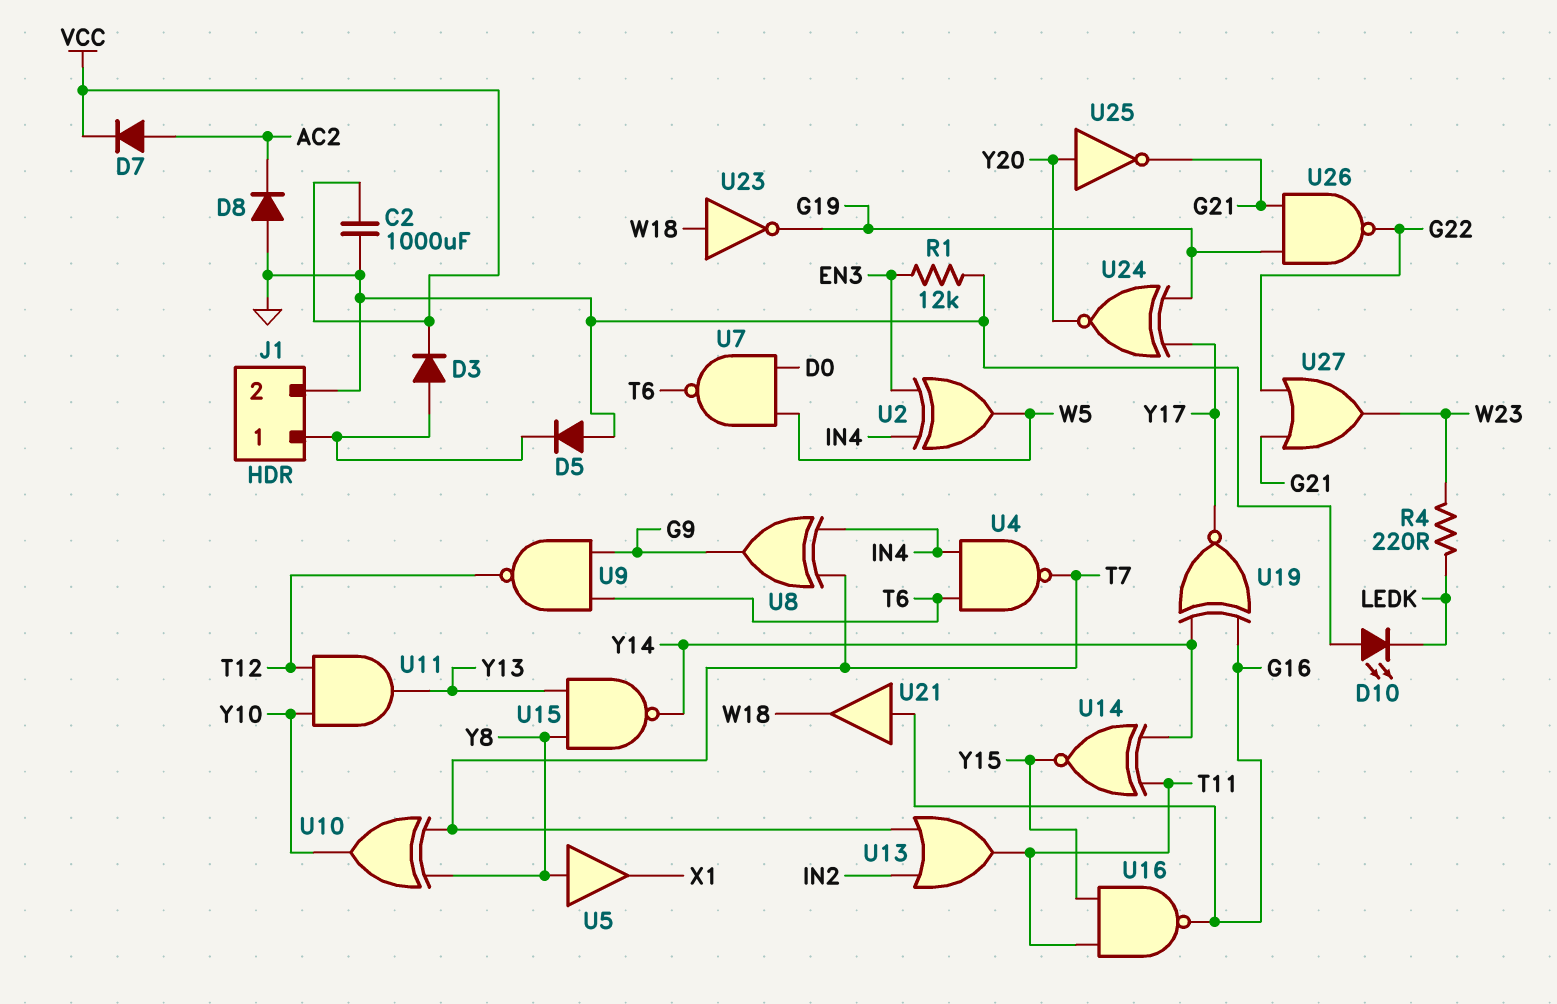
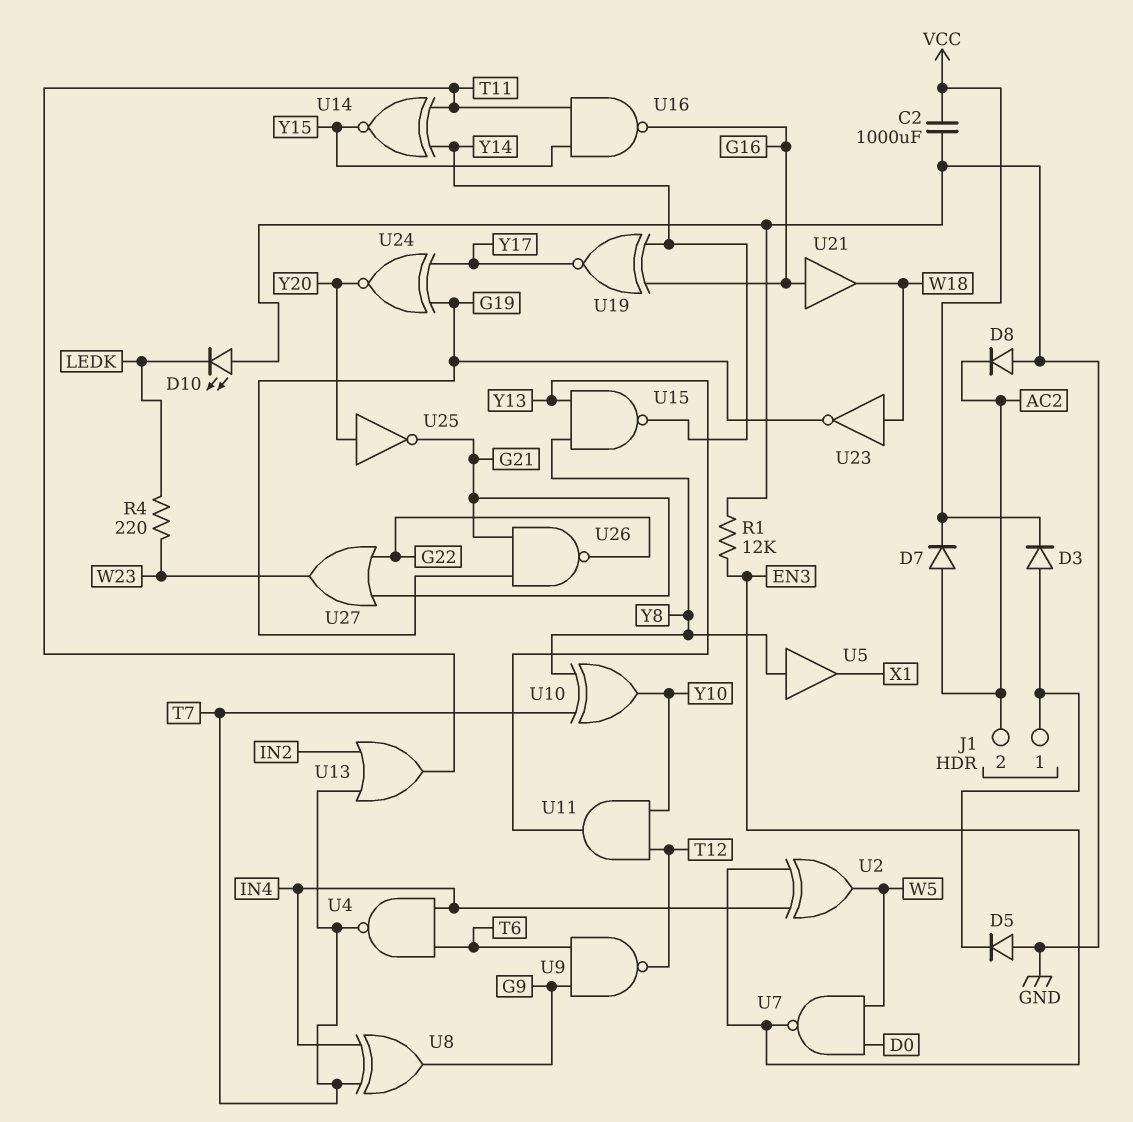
J1 pin 2: GND -> AC2
U7: NAND (in D0, in W5, out T6) -> NAND (in D0, in W5, out EN3)

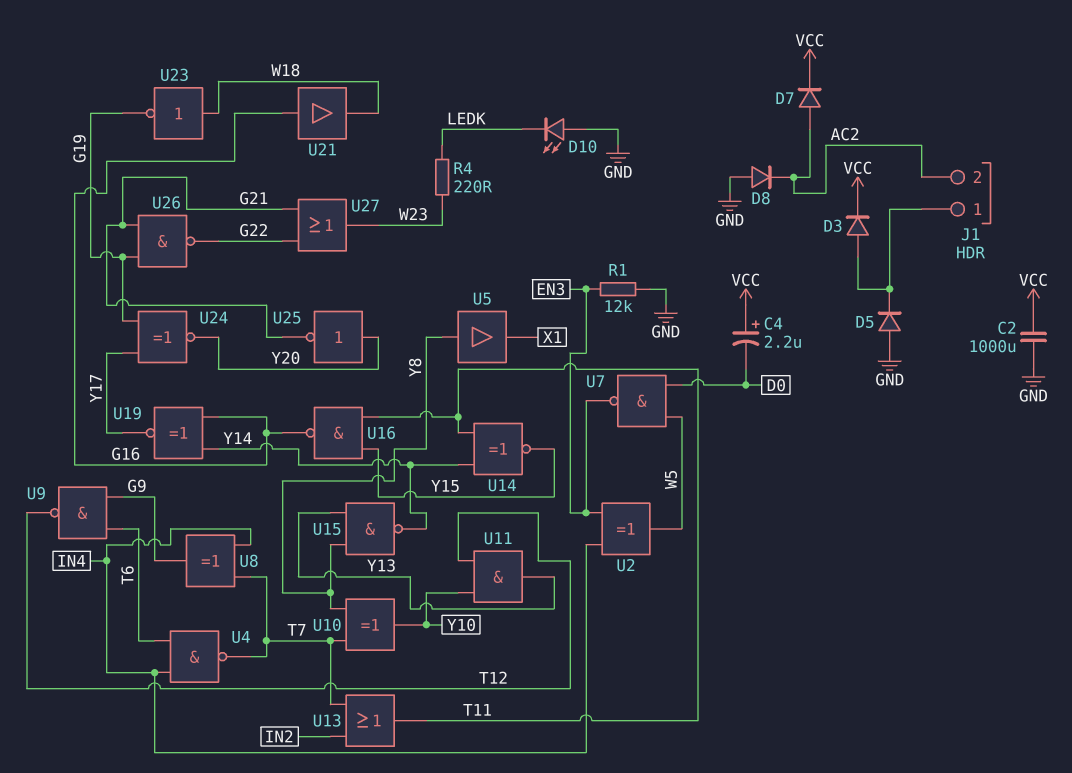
C4: none -> 2.2uF (plus VCC, minus D0)

